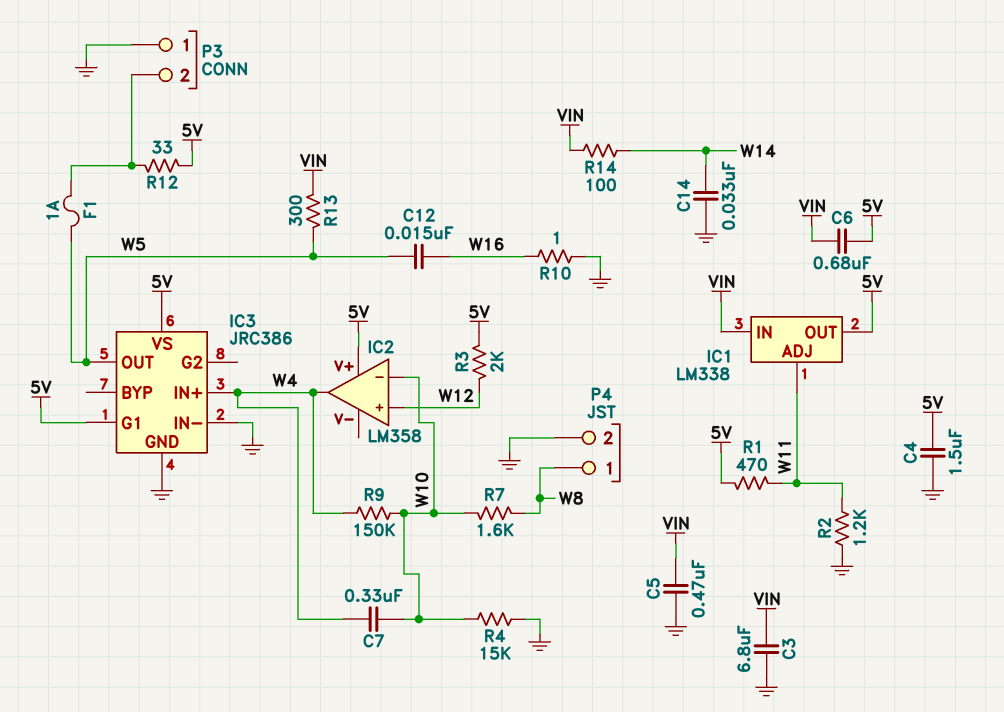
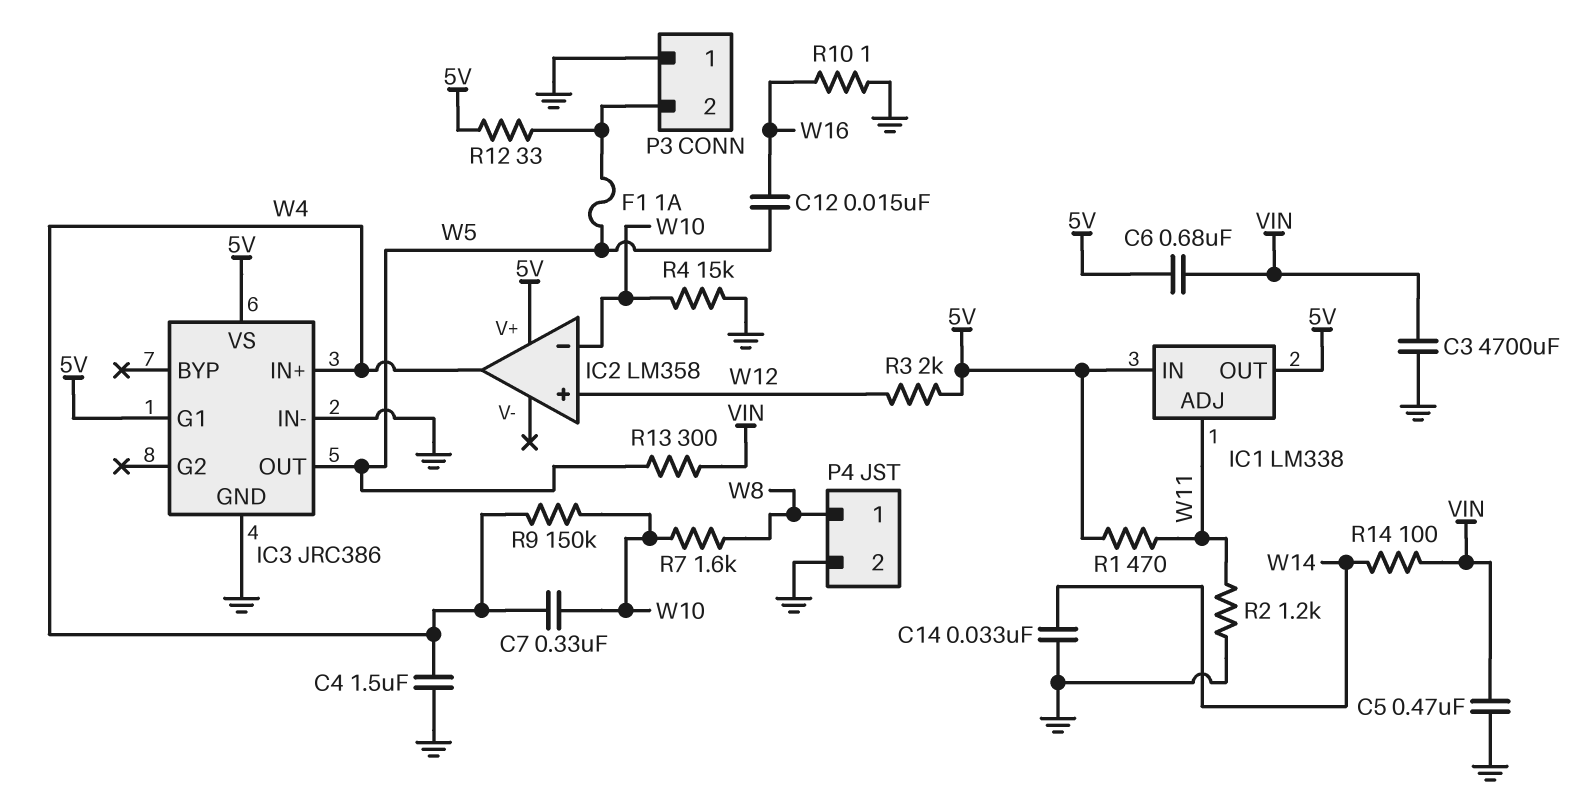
C3: 6.8uF (GND, VIN) -> 4700uF (GND, VIN)
C4: 1.5uF (5V, GND) -> 1.5uF (GND, W4)
IC1 pin IN: VIN -> 5V

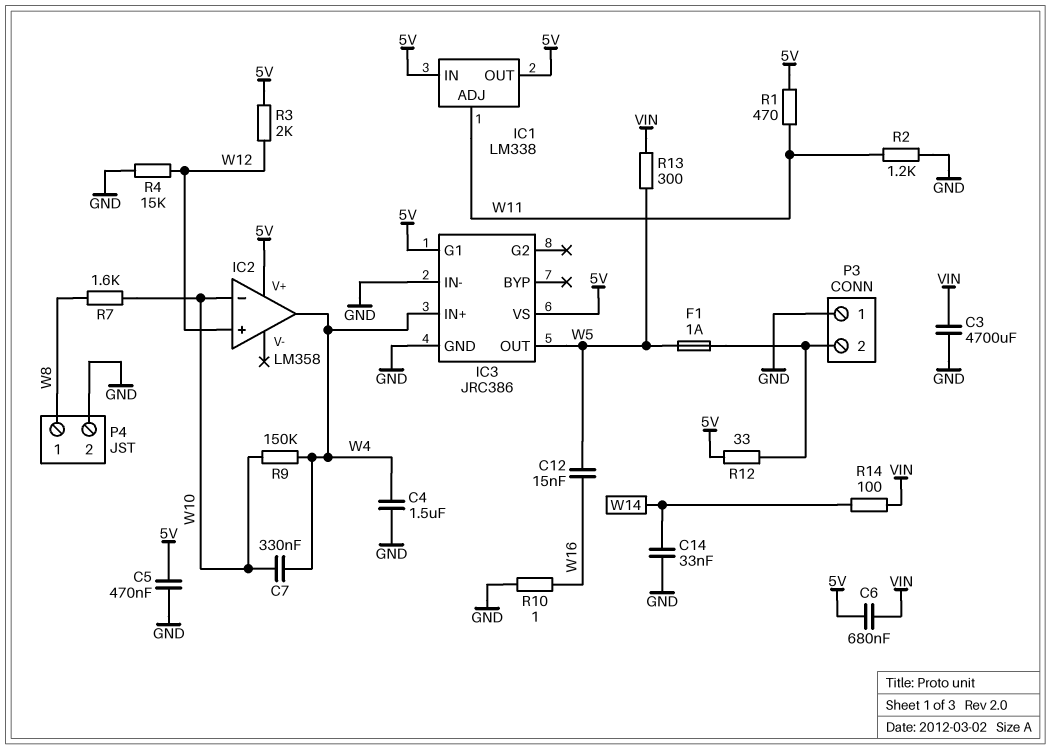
C5: 470nF (GND, VIN) -> 470nF (5V, GND)
R4: 15k (GND, W10) -> 15k (GND, W12)

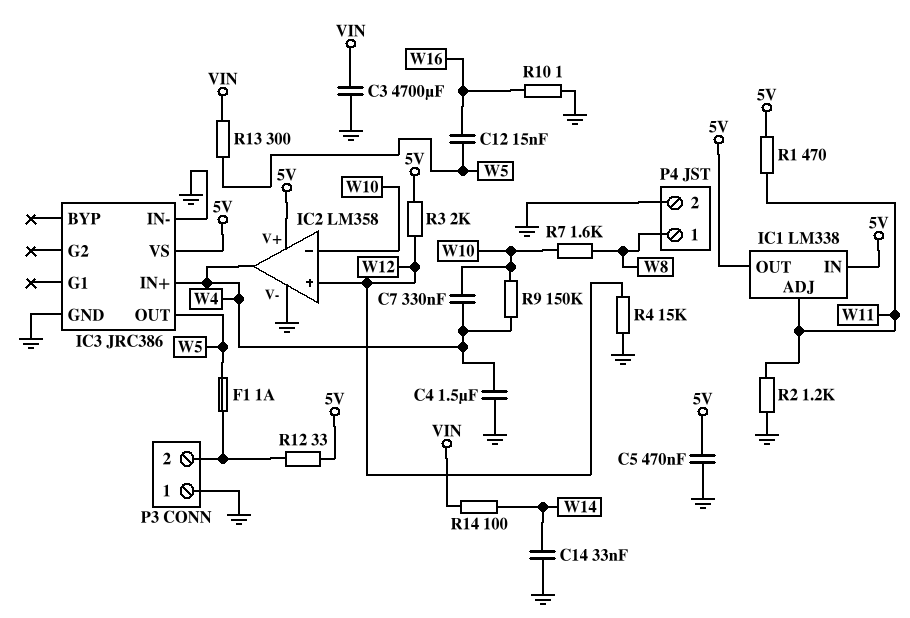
C6: 680nF (5V, VIN) -> none
IC2 pin V-: none -> GND
IC3 pin G1: 5V -> none

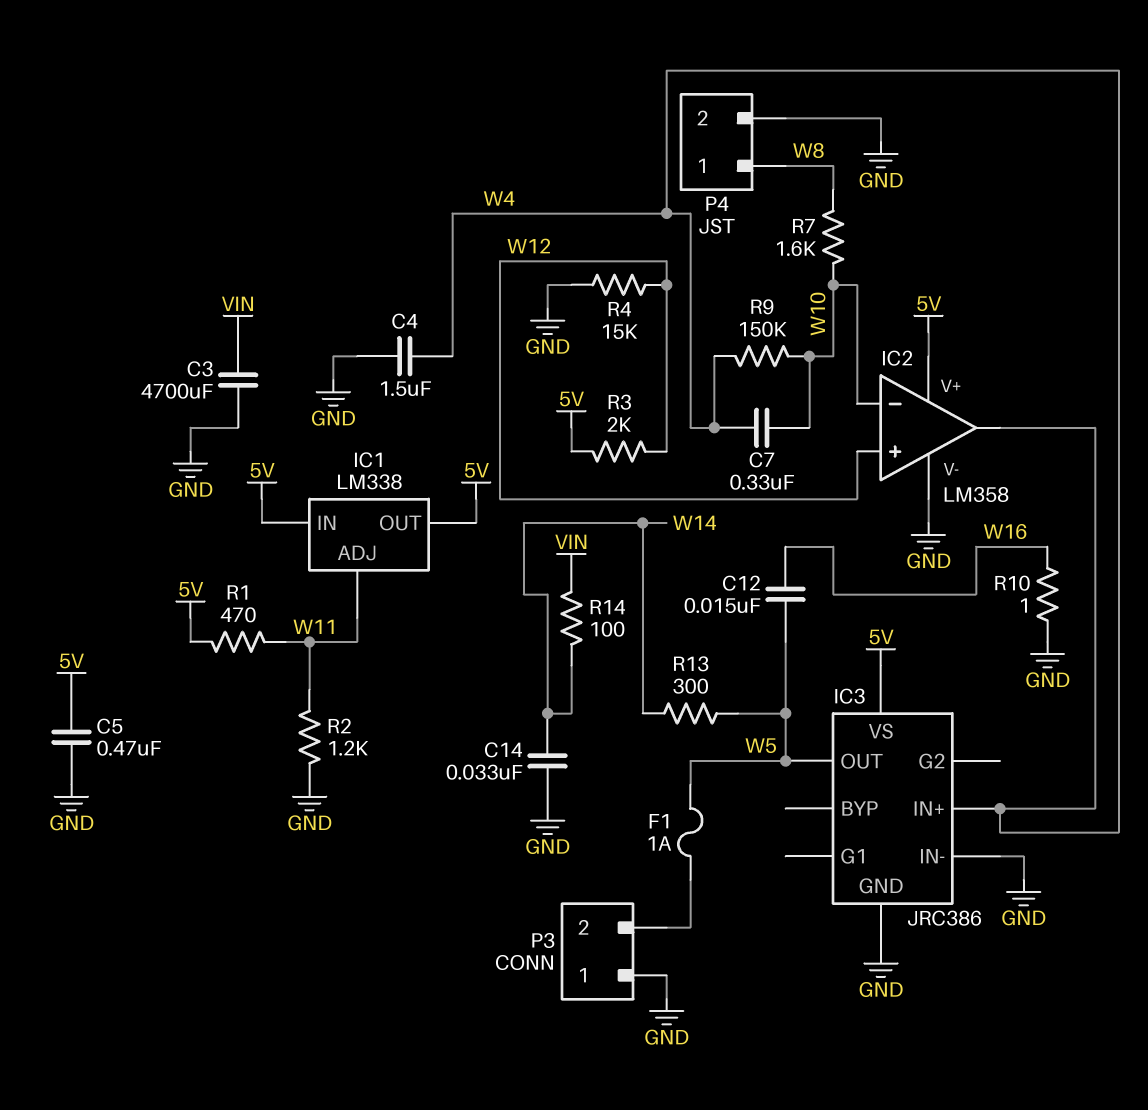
R12: 33 (5V, P3/2) -> none
R13: 300 (VIN, W5) -> 300 (W5, W14)

